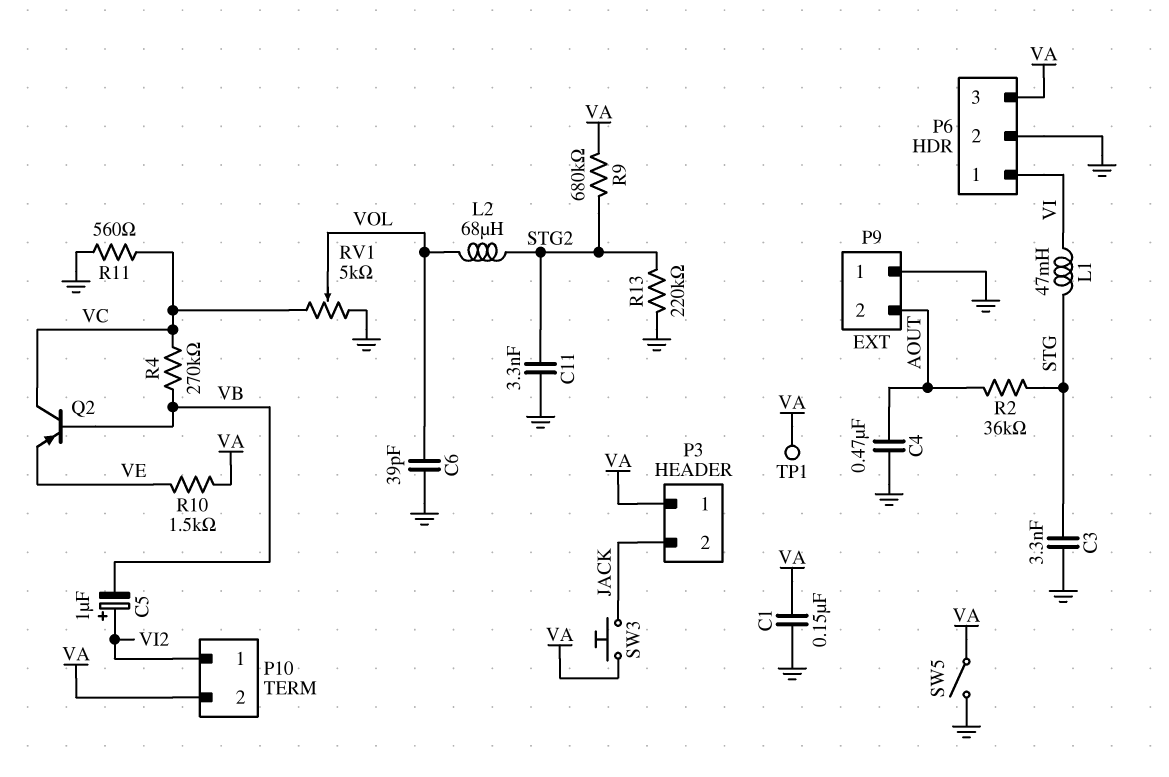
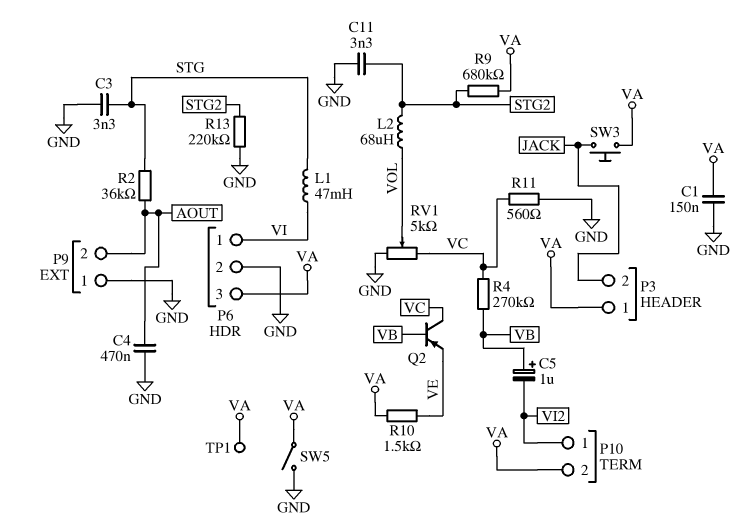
C5: 1uF (plus VI2, minus VB) -> 1uF (plus VB, minus VI2)
C6: 39pF (GND, VOL) -> none

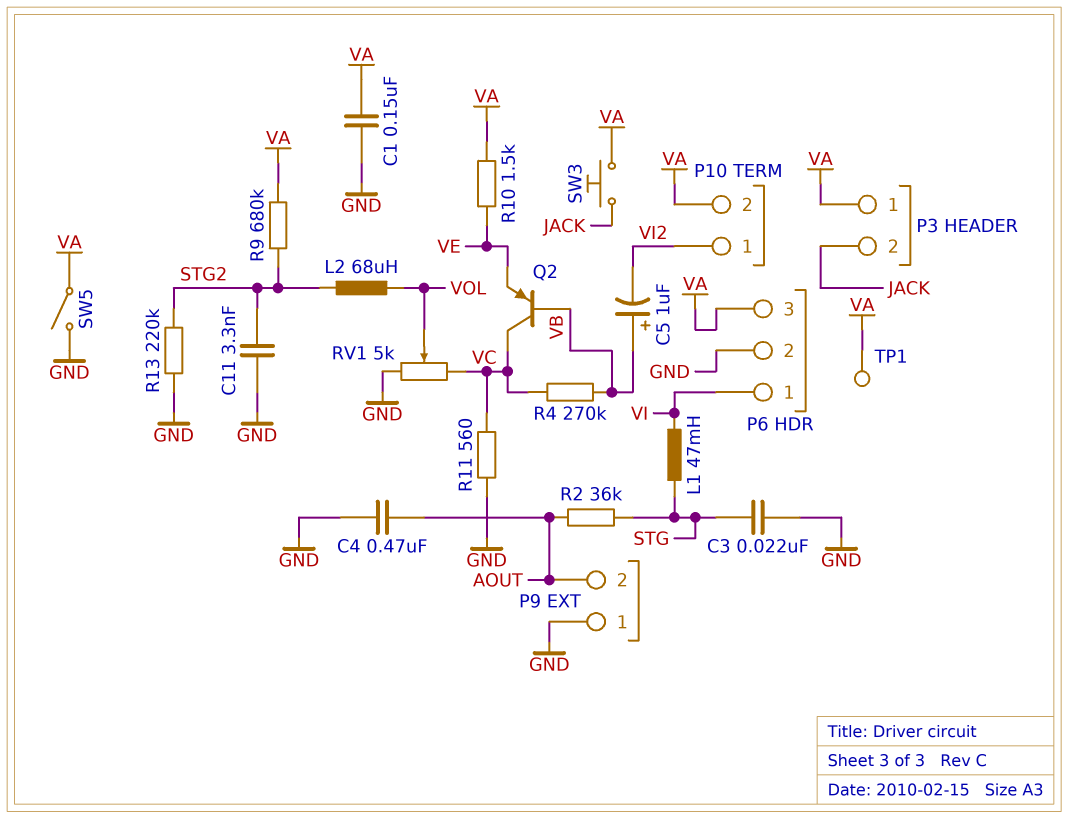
C3: 3.3nF (GND, STG) -> 22nF (GND, STG)

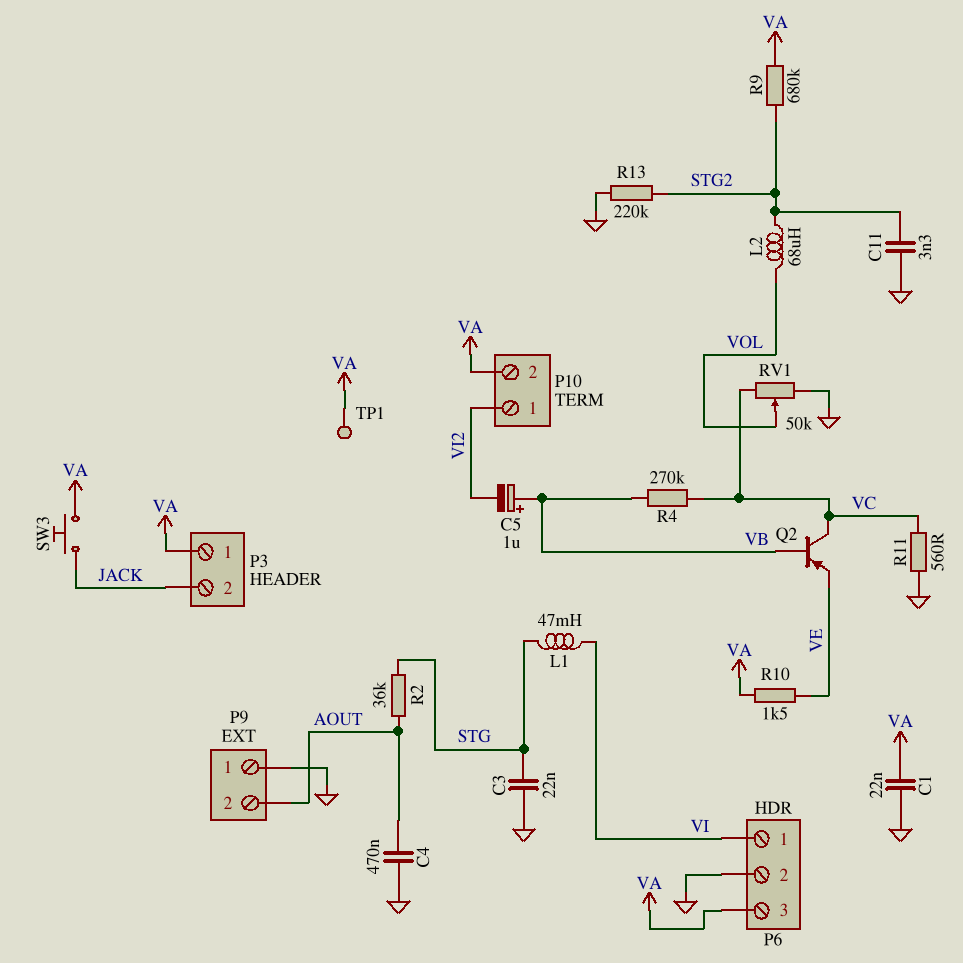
C1: 150nF (GND, VA) -> 22nF (GND, VA)
RV1: 5k (GND, VC, wiper VOL) -> 50k (GND, VC, wiper VOL)
SW5: switch (GND, VA) -> none

